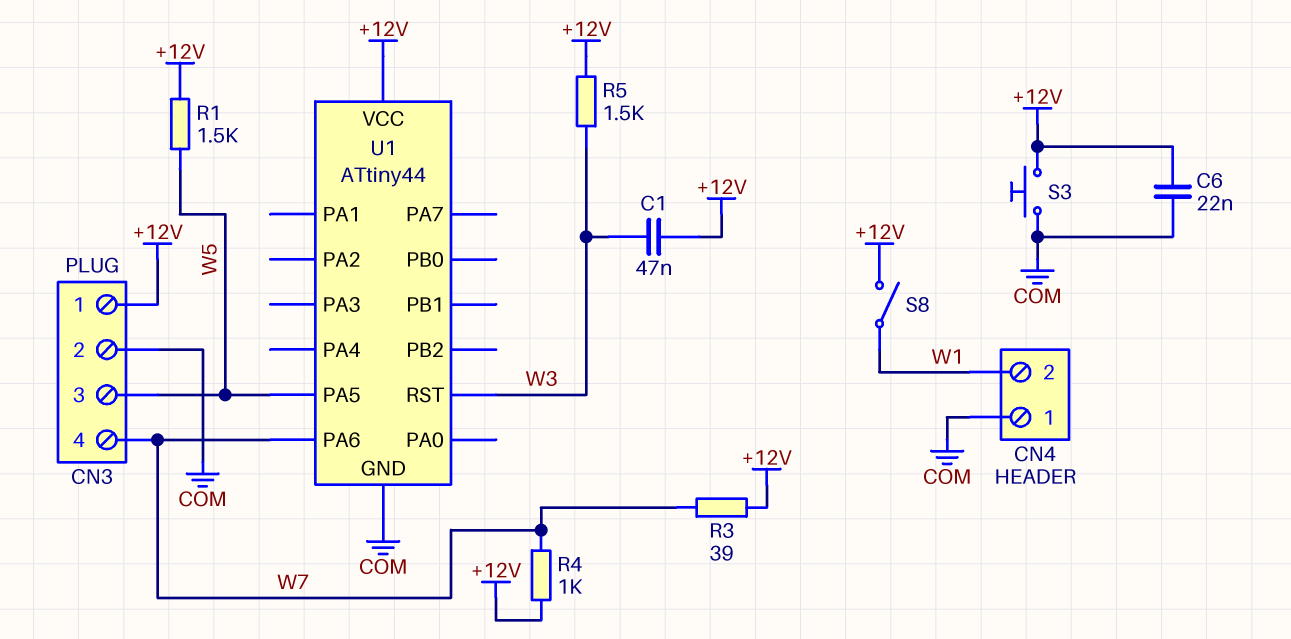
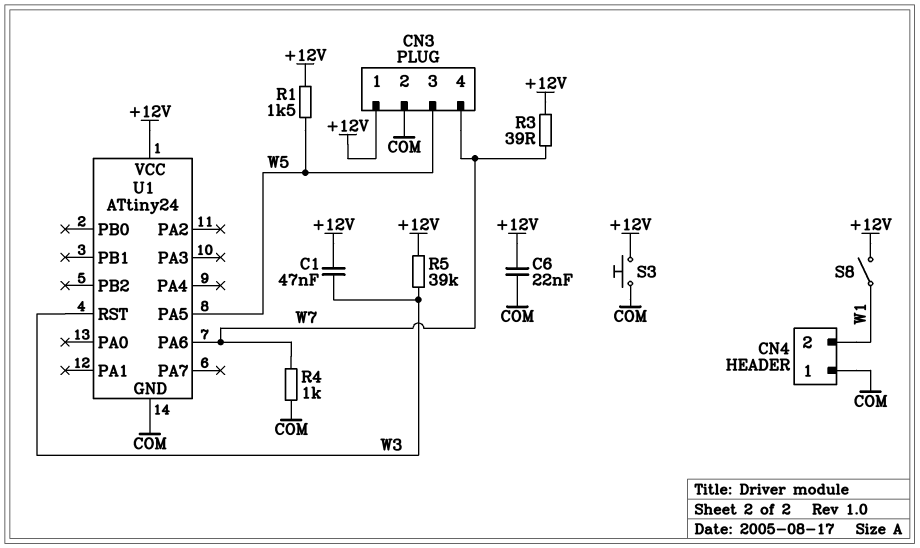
R4: 1k (+12V, W7) -> 1k (COM, W7)
R5: 1.5k (+12V, W3) -> 39k (+12V, W3)
U1: ATtiny44 -> ATtiny24

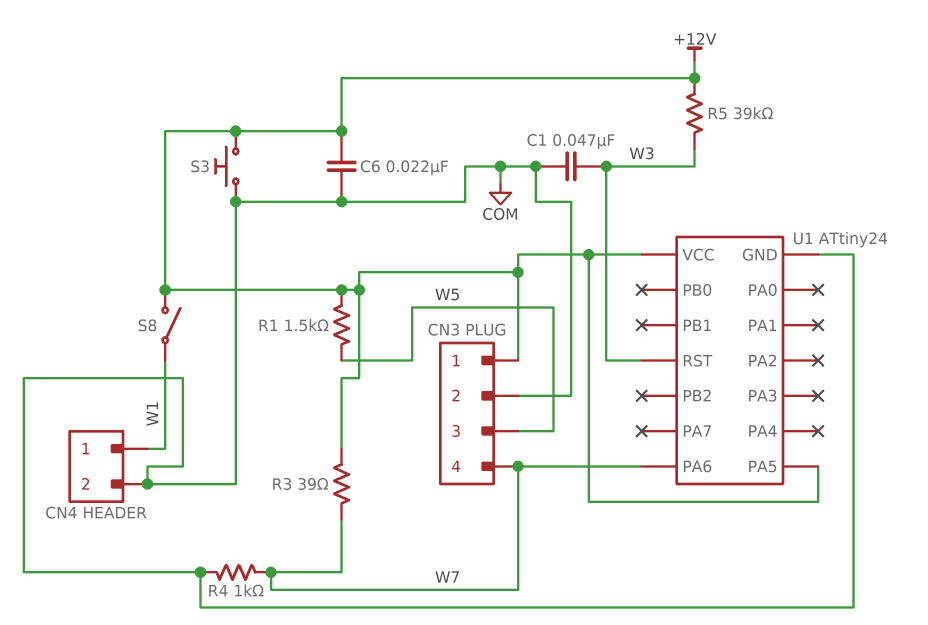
C1: 47nF (+12V, W3) -> 47nF (COM, W3)
CN4 pin 1: COM -> W1
CN4 pin 2: W1 -> COM
U1 pin PA5: W5 -> +12V

